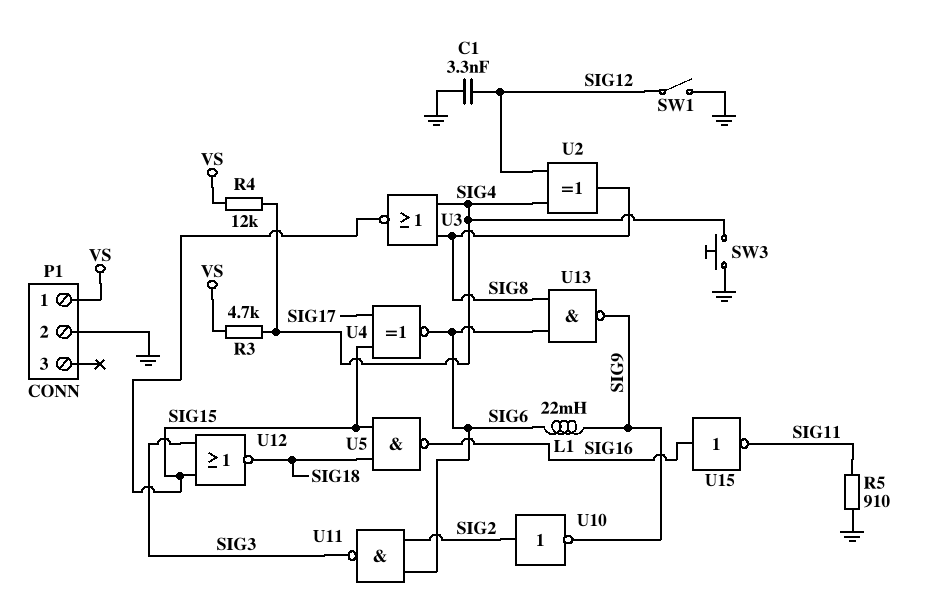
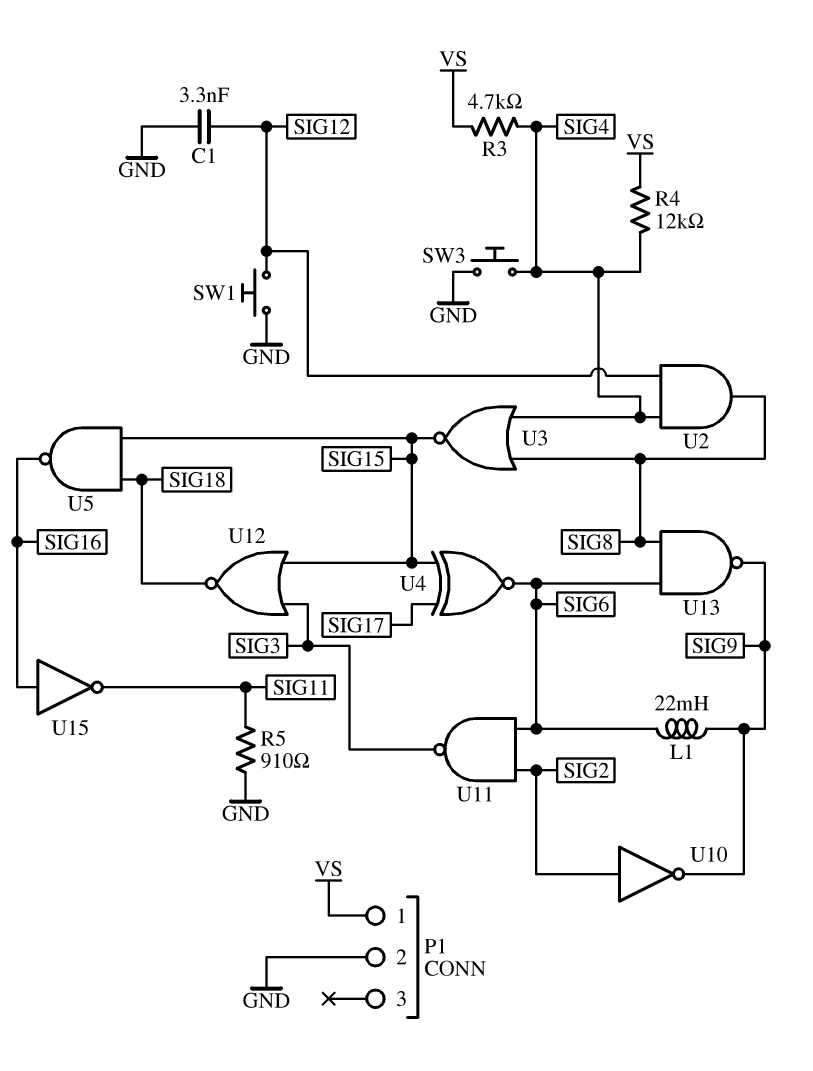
SW1: switch (GND, SIG12) -> button (GND, SIG12)
U2: XOR (in SIG4, in SIG12, out SIG8) -> AND (in SIG4, in SIG12, out SIG8)

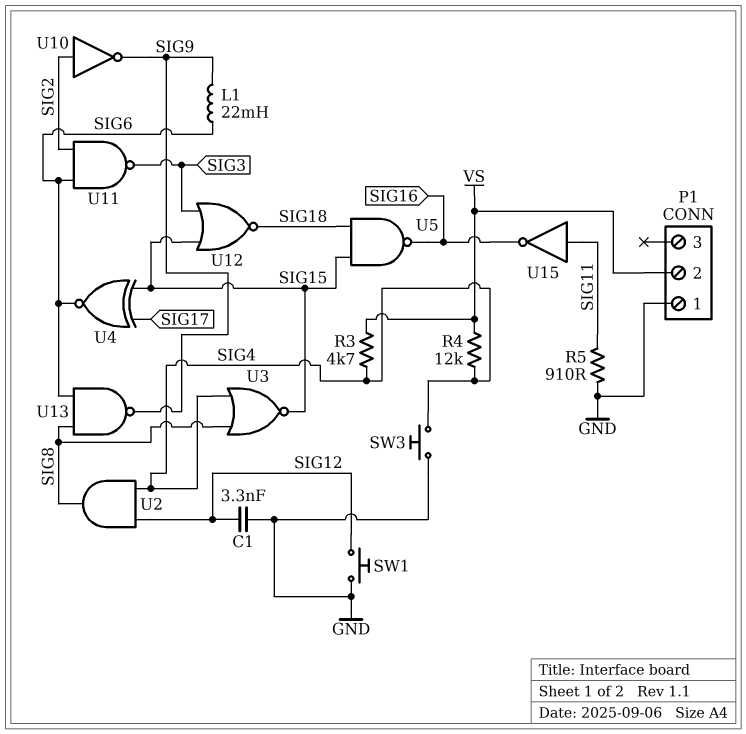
P1 pin 1: VS -> GND
P1 pin 2: GND -> VS
U15: NOT (in SIG16, out SIG11) -> NOT (in SIG11, out SIG16)

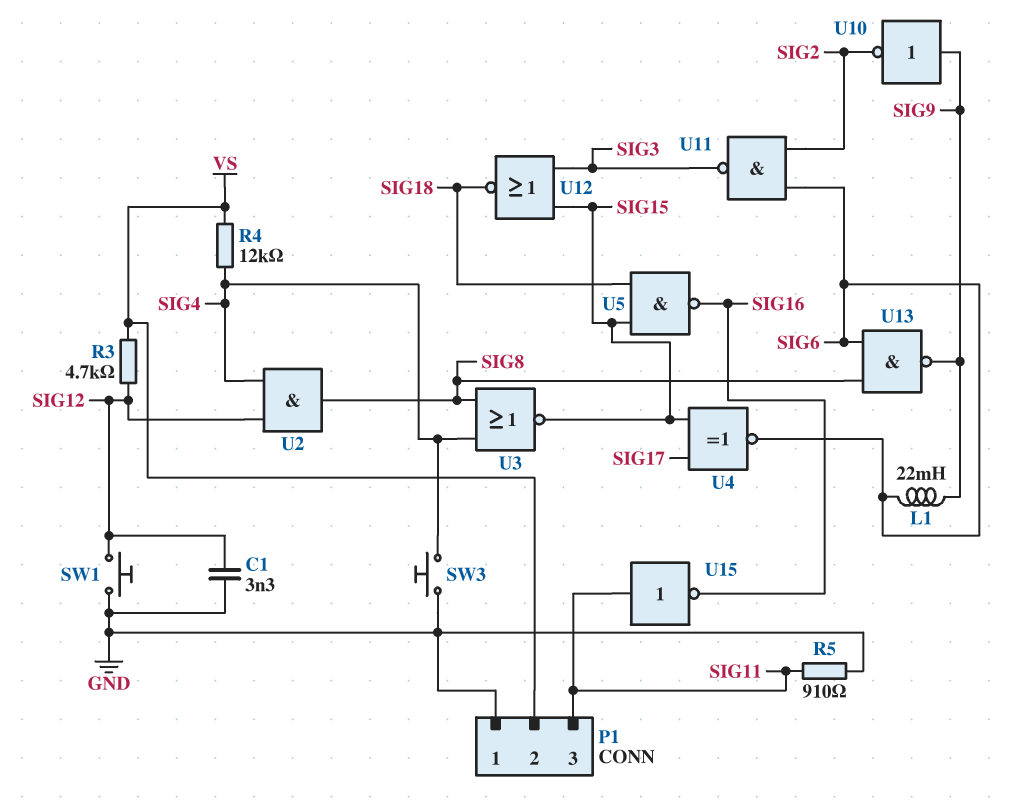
P1 pin 3: none -> SIG11
R3: 4.7k (SIG4, VS) -> 4.7k (SIG12, VS)
U10: NOT (in SIG2, out SIG9) -> NOT (in SIG9, out SIG2)

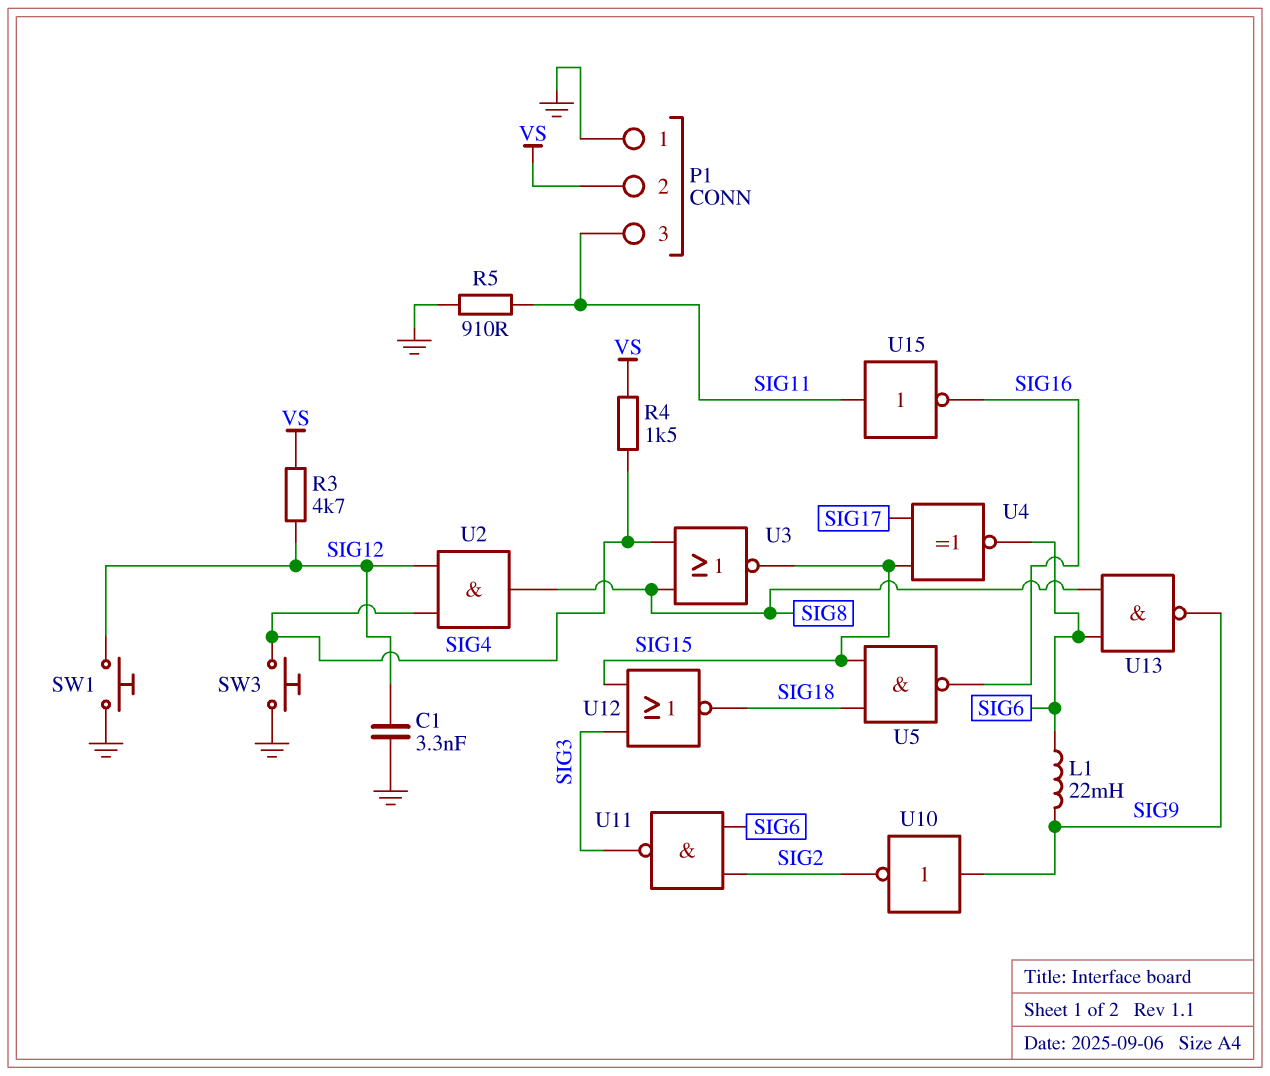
R4: 12k (SIG4, VS) -> 1.5k (SIG4, VS)

